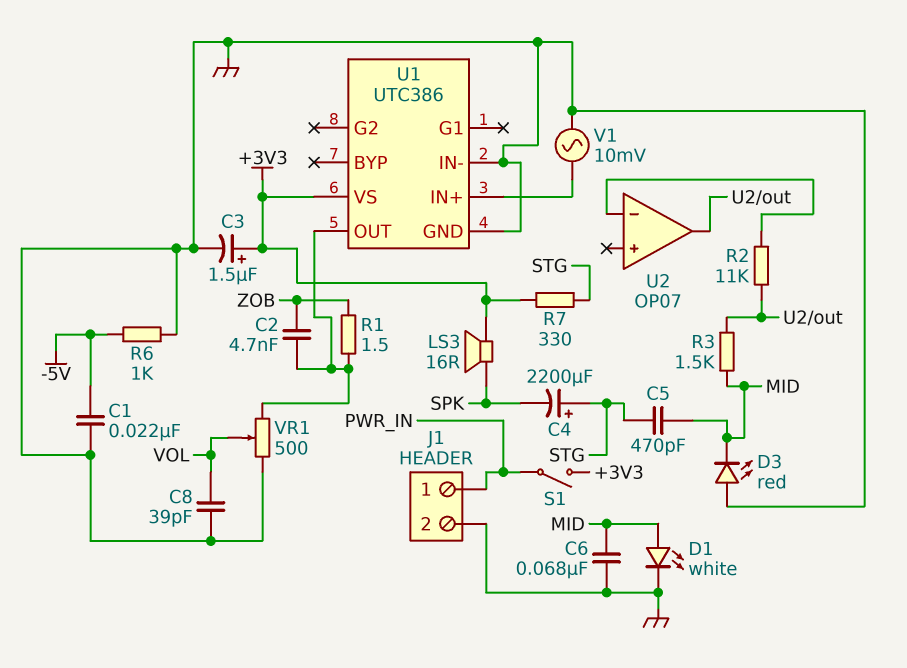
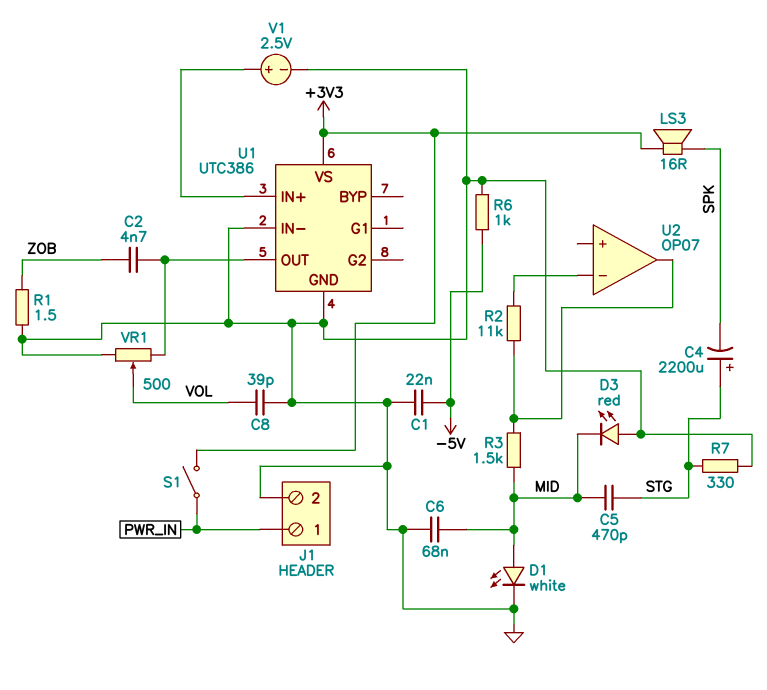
C3: 1.5uF (plus +3V3, minus GND) -> none
R1: 1.5 (U1/OUT, ZOB) -> 1.5 (GND, ZOB)
R7: 330 (+3V3, STG) -> 330 (GND, STG)
V1: AC 10mV (GND, U1/IN+) -> 2.5V (plus U1/IN+, minus GND)

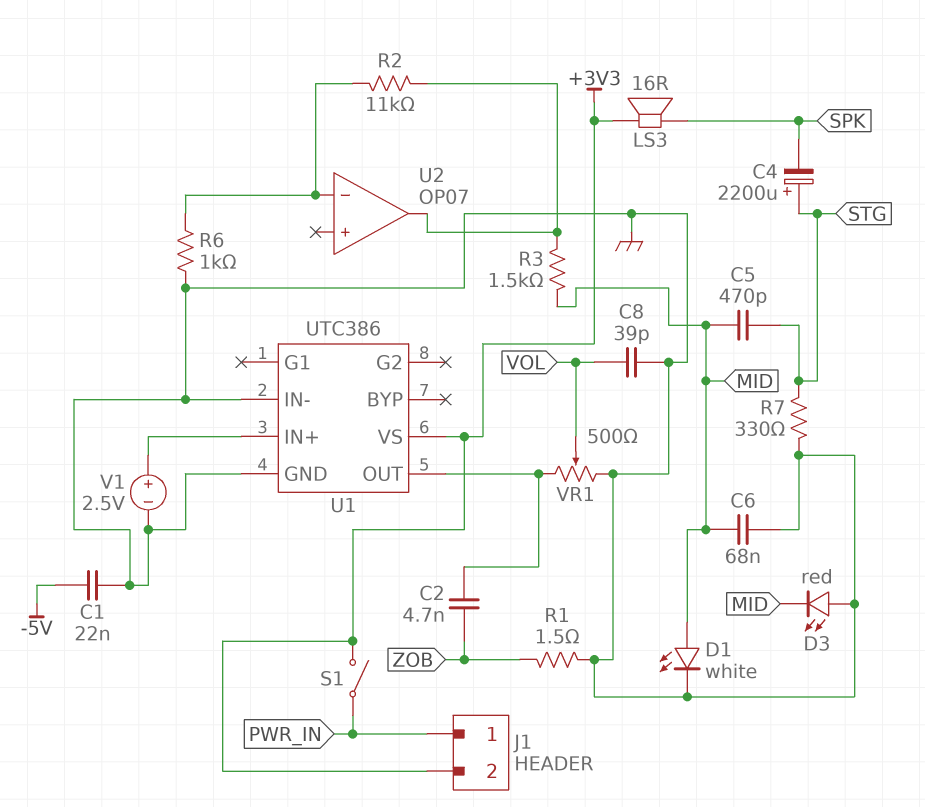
J1 pin 2: GND -> +3V3
R6: 1k (-5V, GND) -> 1k (GND, U2/in-)

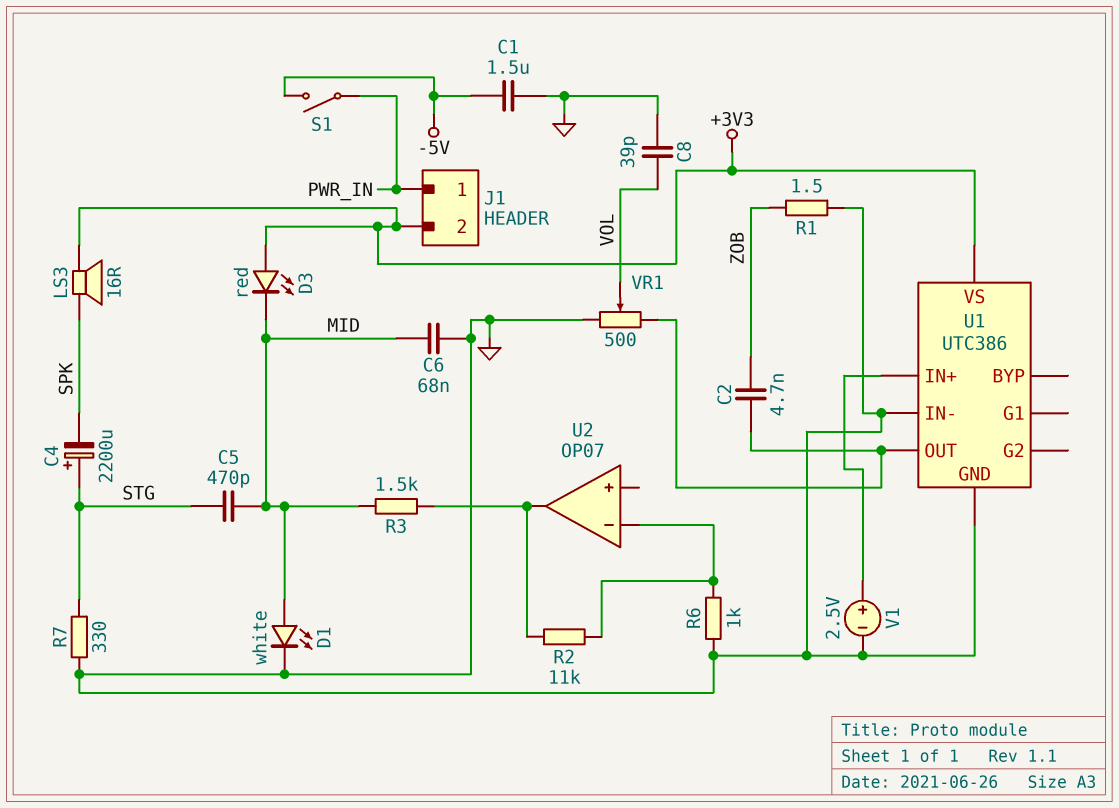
C1: 22nF (-5V, GND) -> 1.5uF (-5V, GND)
D3: LED red (A GND, K MID) -> LED red (A +3V3, K MID)
S1: switch (+3V3, PWR_IN) -> switch (-5V, PWR_IN)

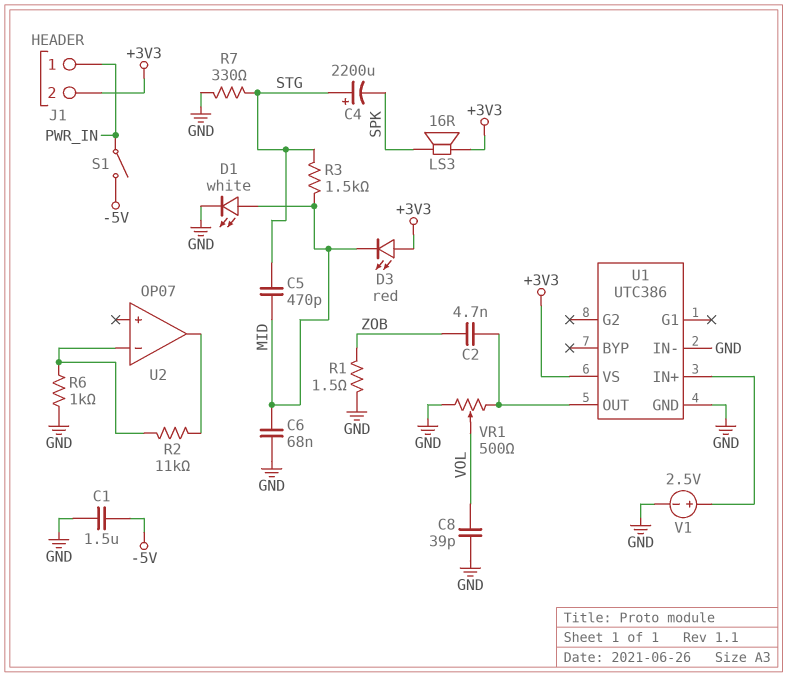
R3: 1.5k (MID, U2/out) -> 1.5k (MID, STG)

